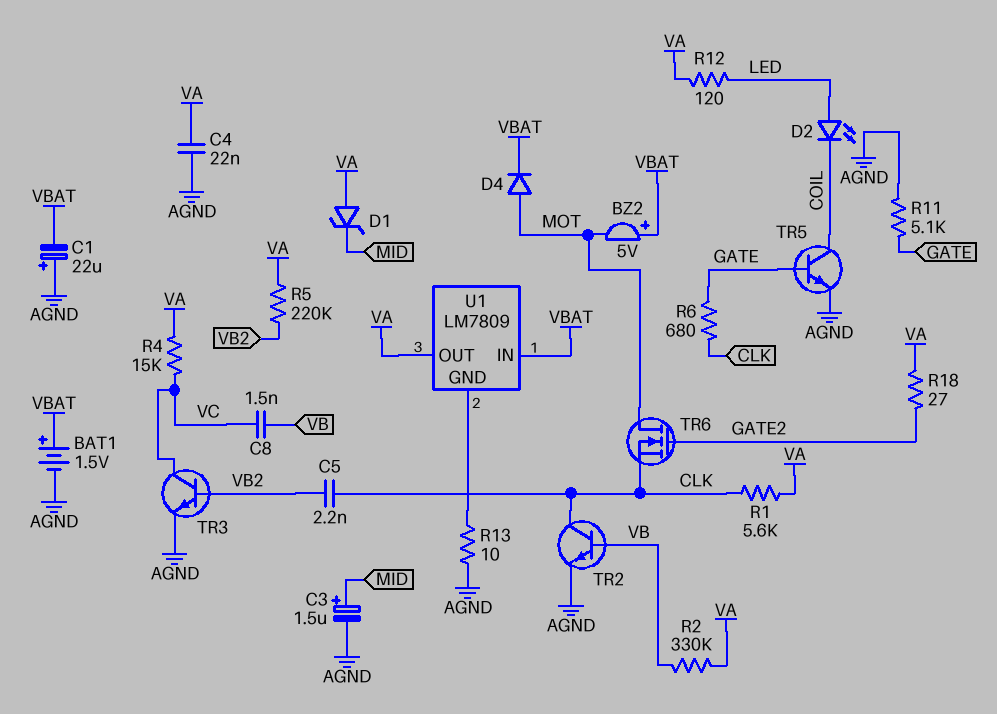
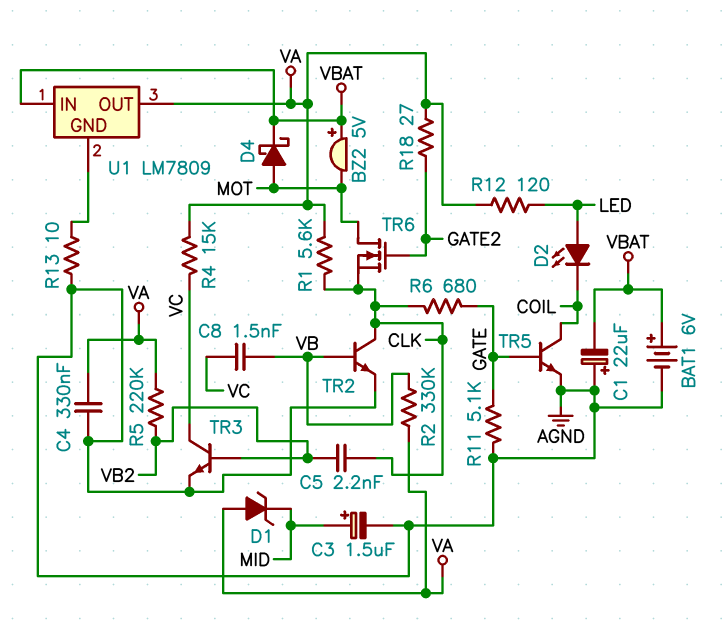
BAT1: 1.5V (plus VBAT, minus AGND) -> 6V (plus VBAT, minus AGND)
C4: 22nF (AGND, VA) -> 330nF (AGND, VA)
D4: diode (A MOT, K VBAT) -> schottky (A MOT, K VBAT)

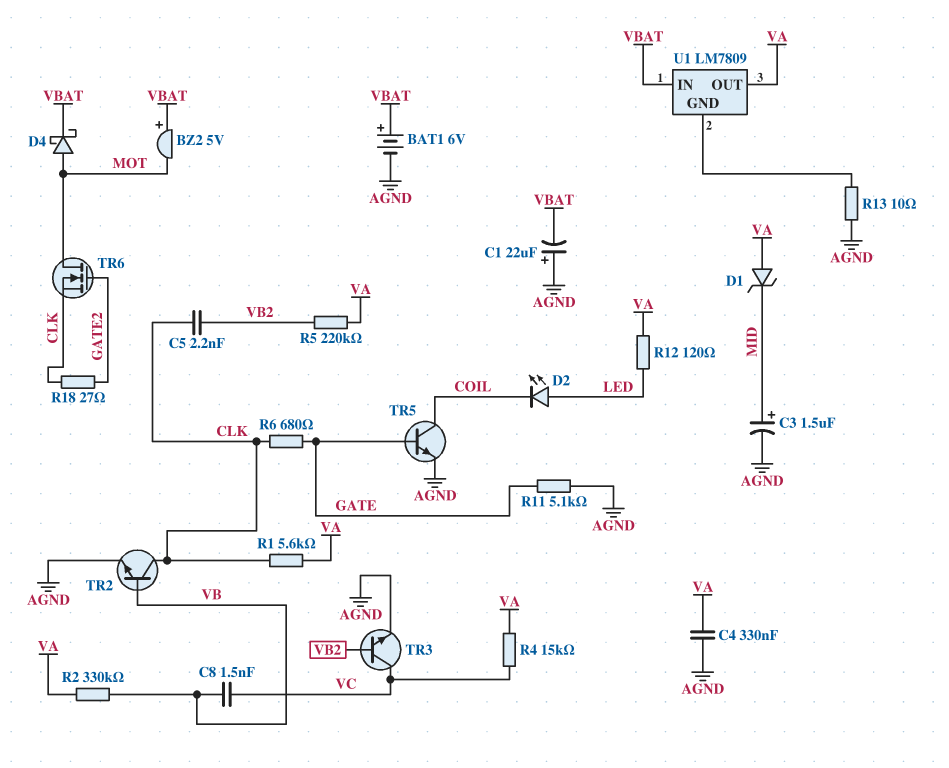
R18: 27 (GATE2, VA) -> 27 (CLK, GATE2)

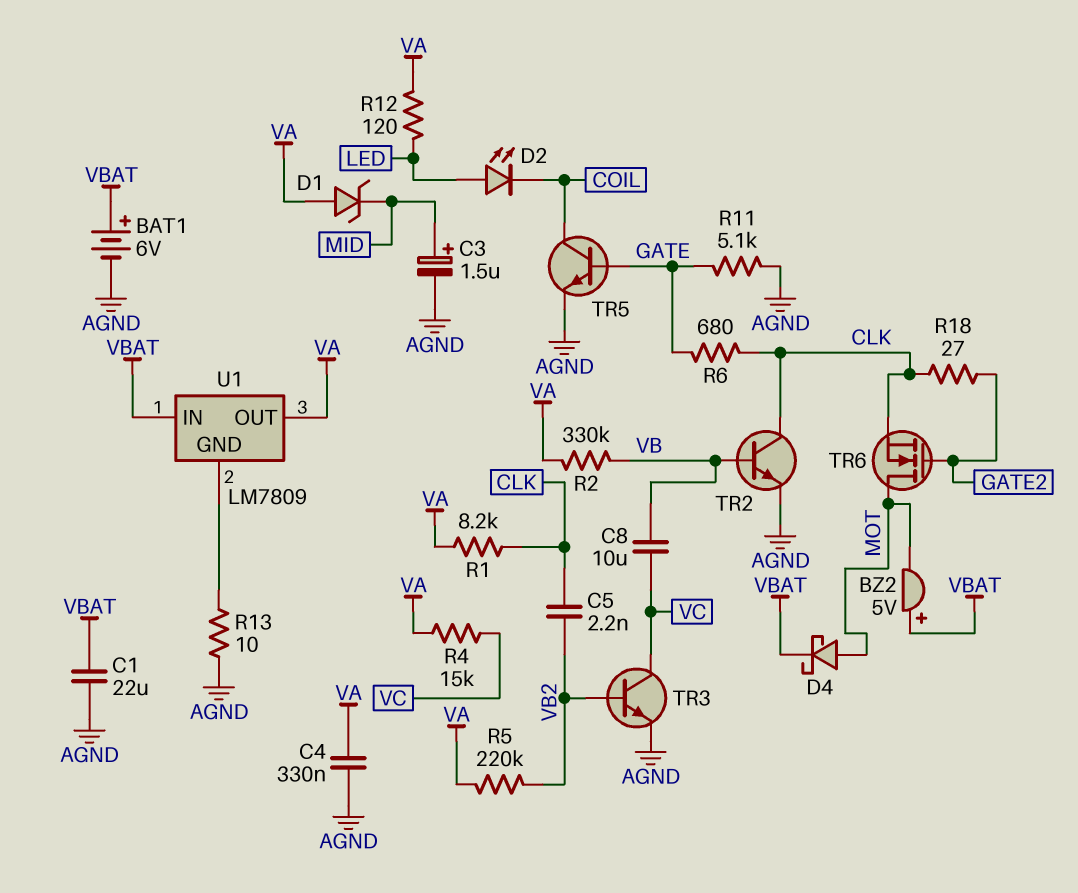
C1: 22uF (plus AGND, minus VBAT) -> 22uF (AGND, VBAT)
C8: 1.5nF (VB, VC) -> 10uF (VB, VC)
R1: 5.6k (CLK, VA) -> 8.2k (CLK, VA)

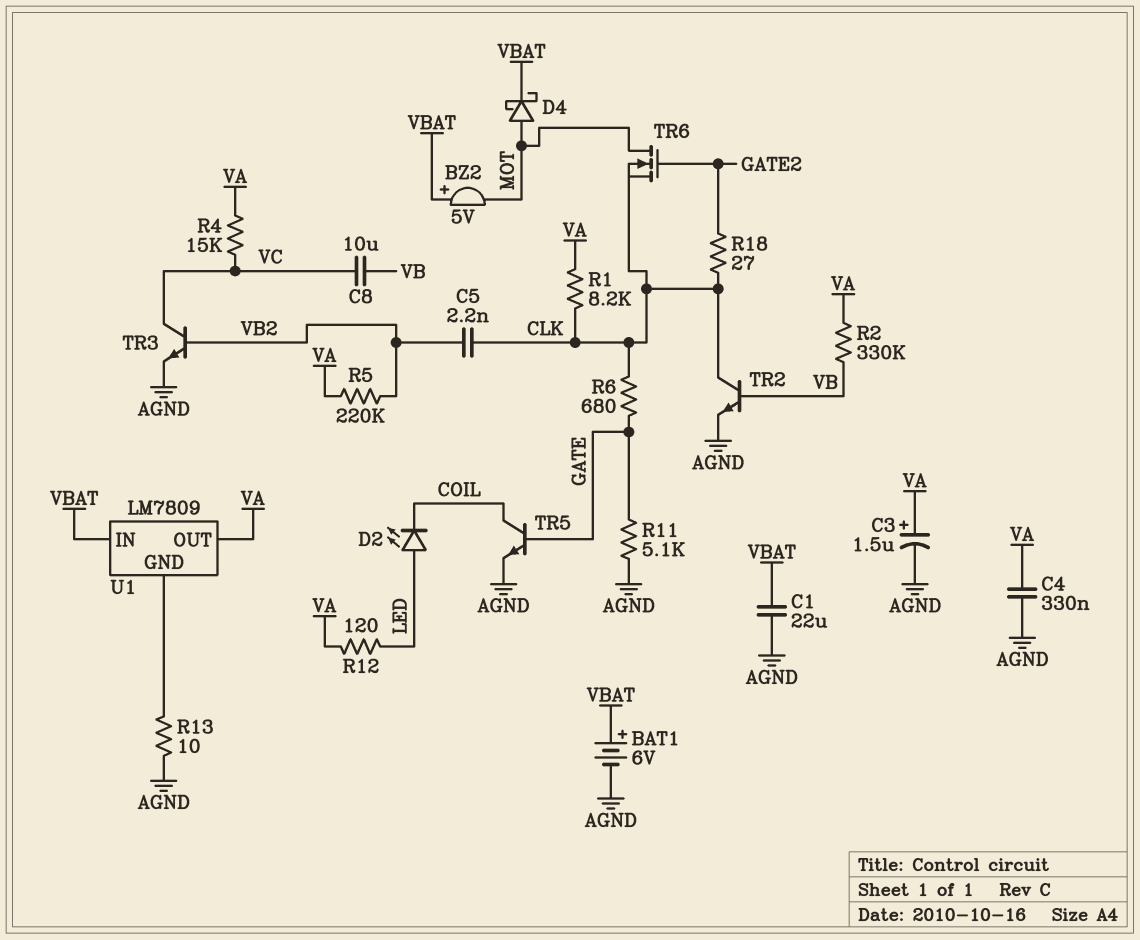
C3: 1.5uF (plus MID, minus AGND) -> 1.5uF (plus VA, minus AGND)
D1: zener (A VA, K MID) -> none

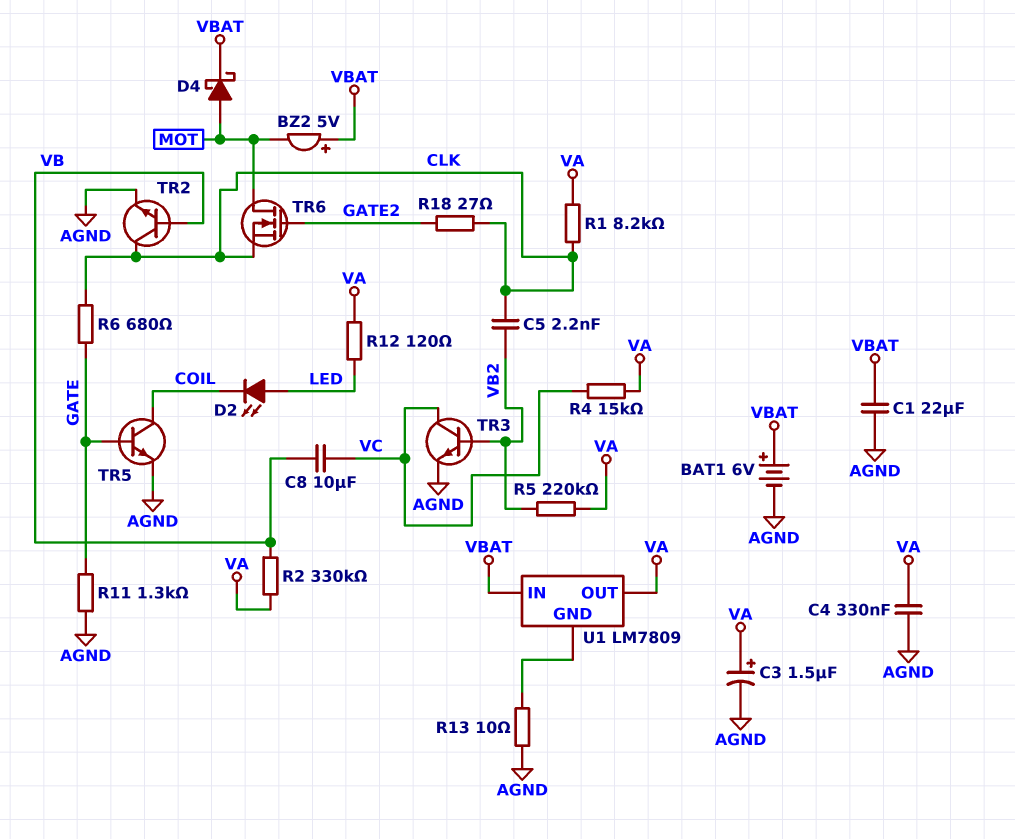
R11: 5.1k (AGND, GATE) -> 1.3k (AGND, GATE)

